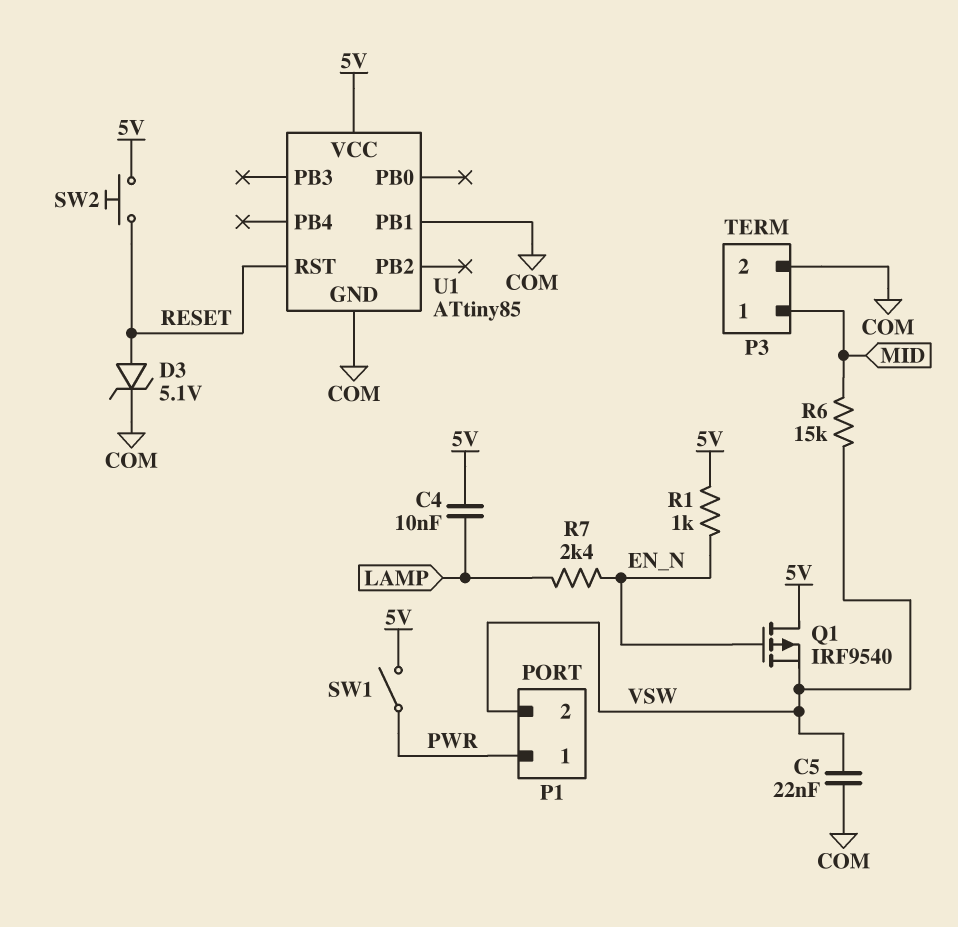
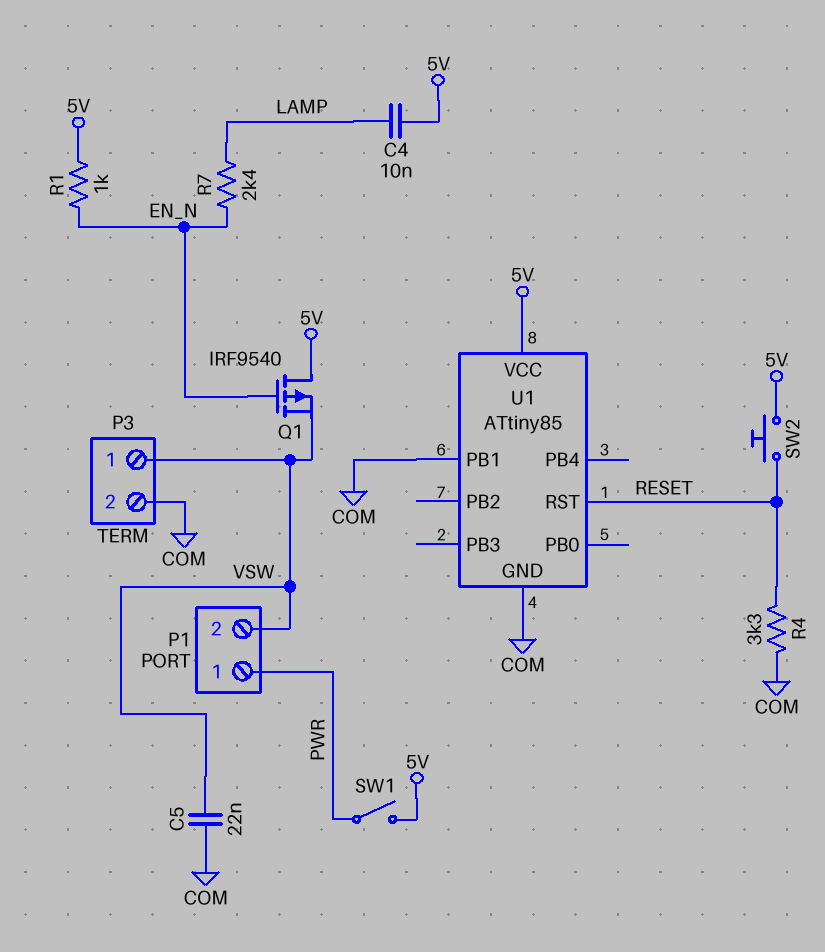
D3: zener 5.1V (A RESET, K COM) -> none
P3 pin 1: MID -> VSW
R4: none -> 3.3k (COM, RESET)
R6: 15k (MID, VSW) -> none

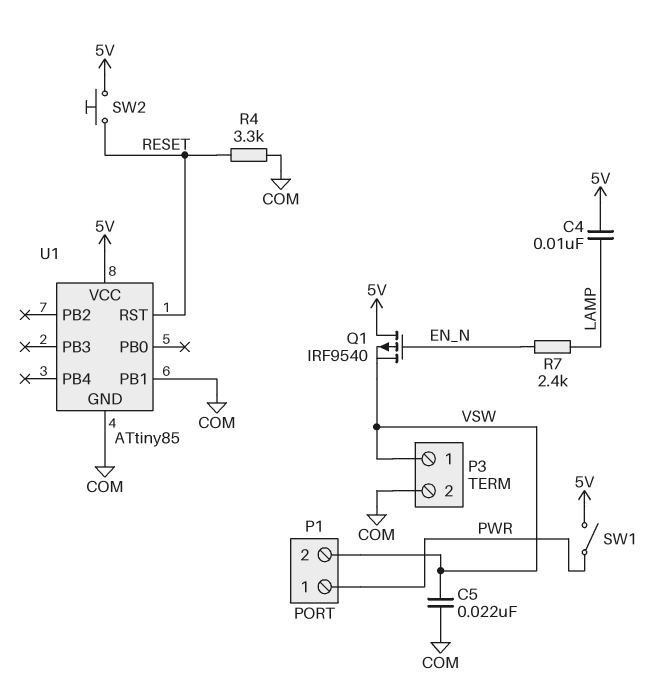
R1: 1k (5V, EN_N) -> none

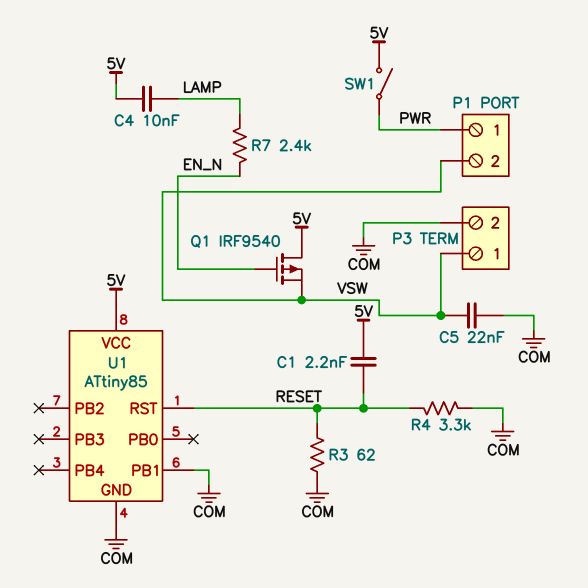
C1: none -> 2.2nF (5V, RESET)
R3: none -> 62 (COM, RESET)
SW2: button (5V, RESET) -> none

